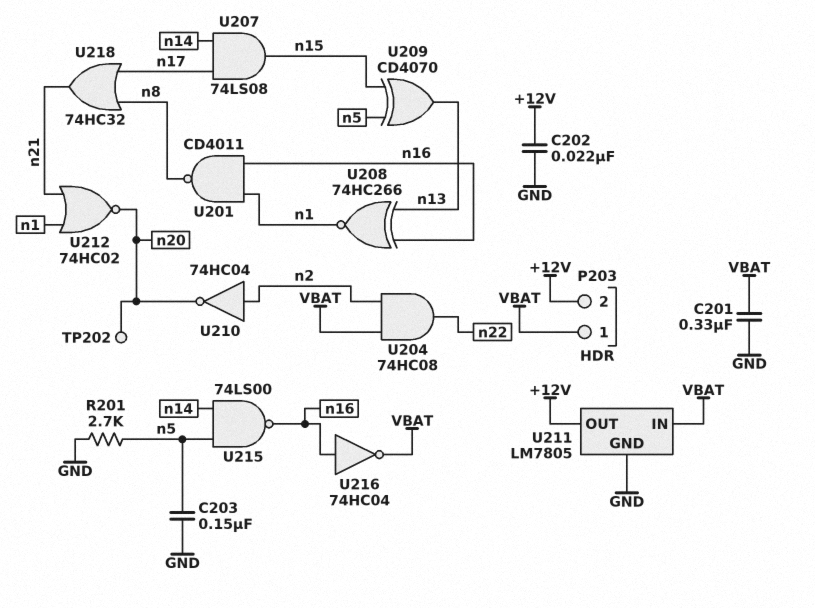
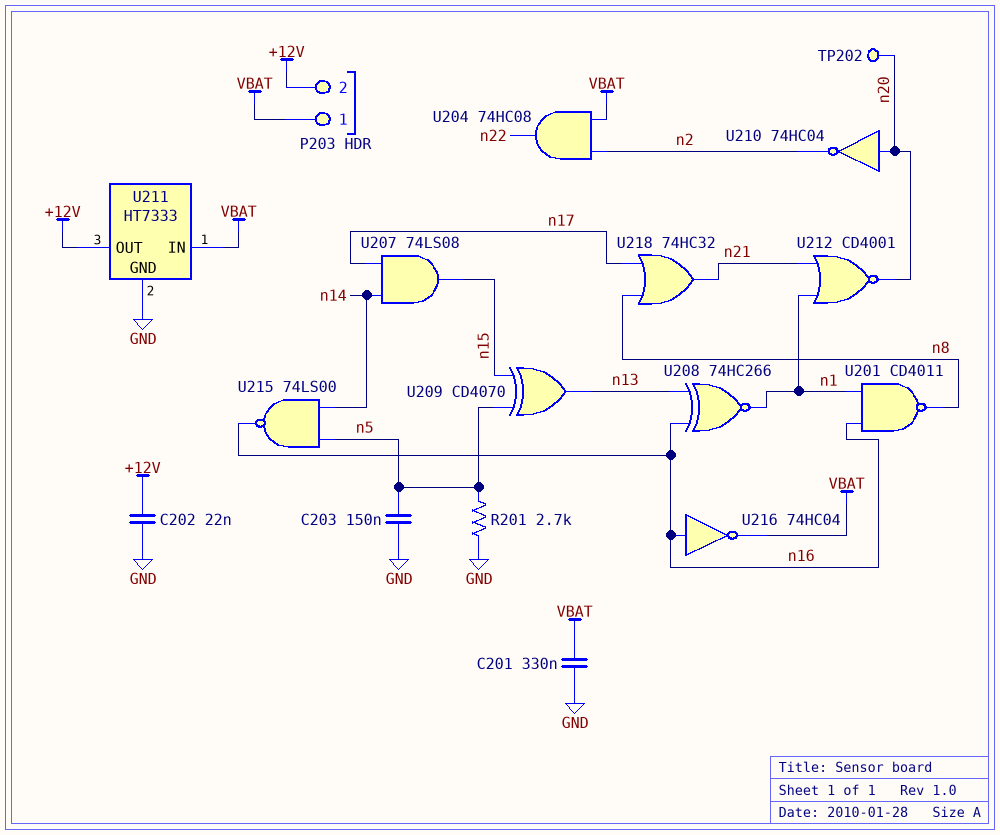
U210: NOT 74HC04 (in n2, out n20) -> NOT 74HC04 (in n20, out n2)
U211: LM7805 -> HT7333
U212: NOR 74HC02 (in n1, in n21, out n20) -> NOR CD4001 (in n1, in n21, out n20)

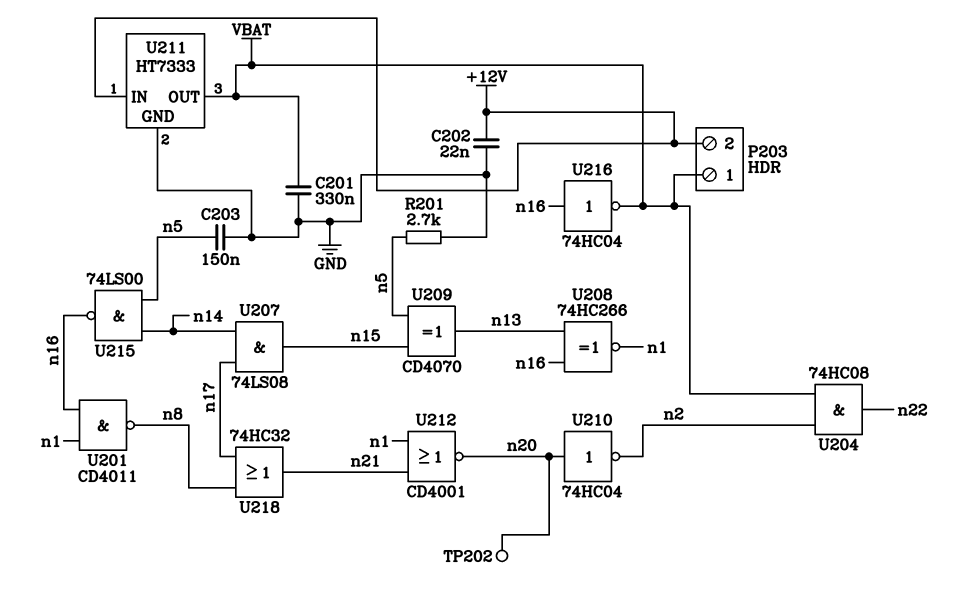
U211 pin IN: VBAT -> +12V
U211 pin OUT: +12V -> VBAT

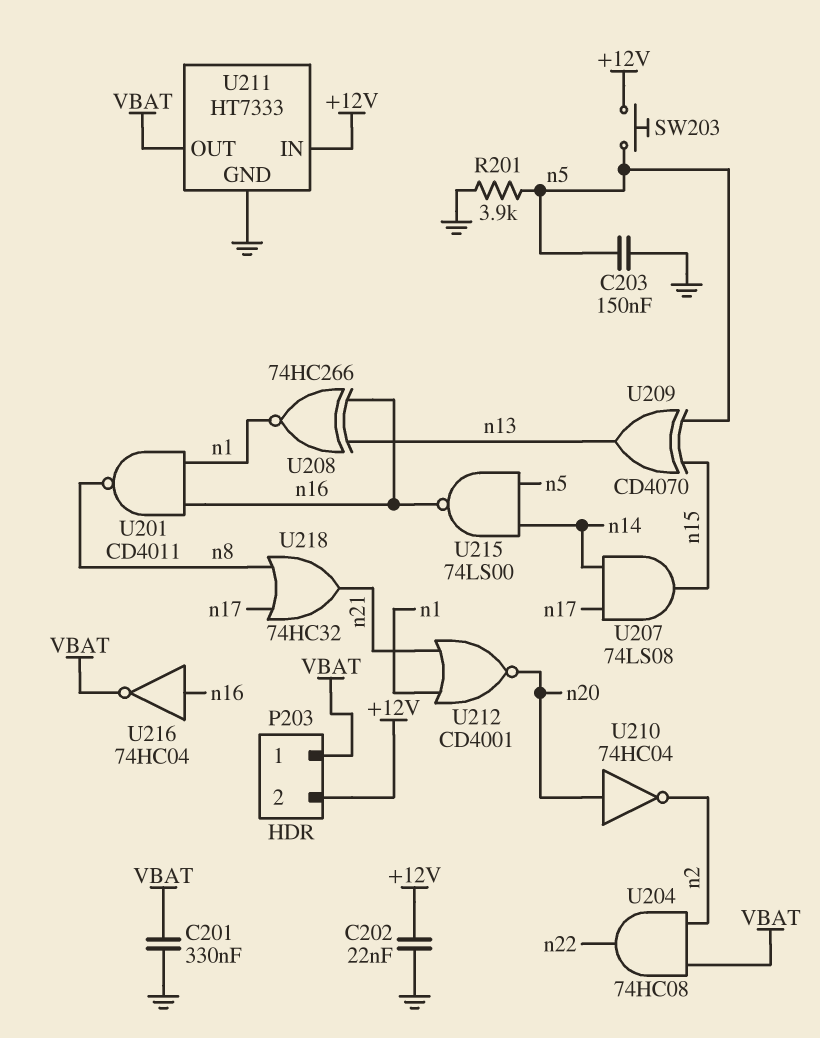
R201: 2.7k (GND, n5) -> 3.9k (GND, n5)
SW203: none -> button (+12V, n5)
TP202: test point (n20) -> none

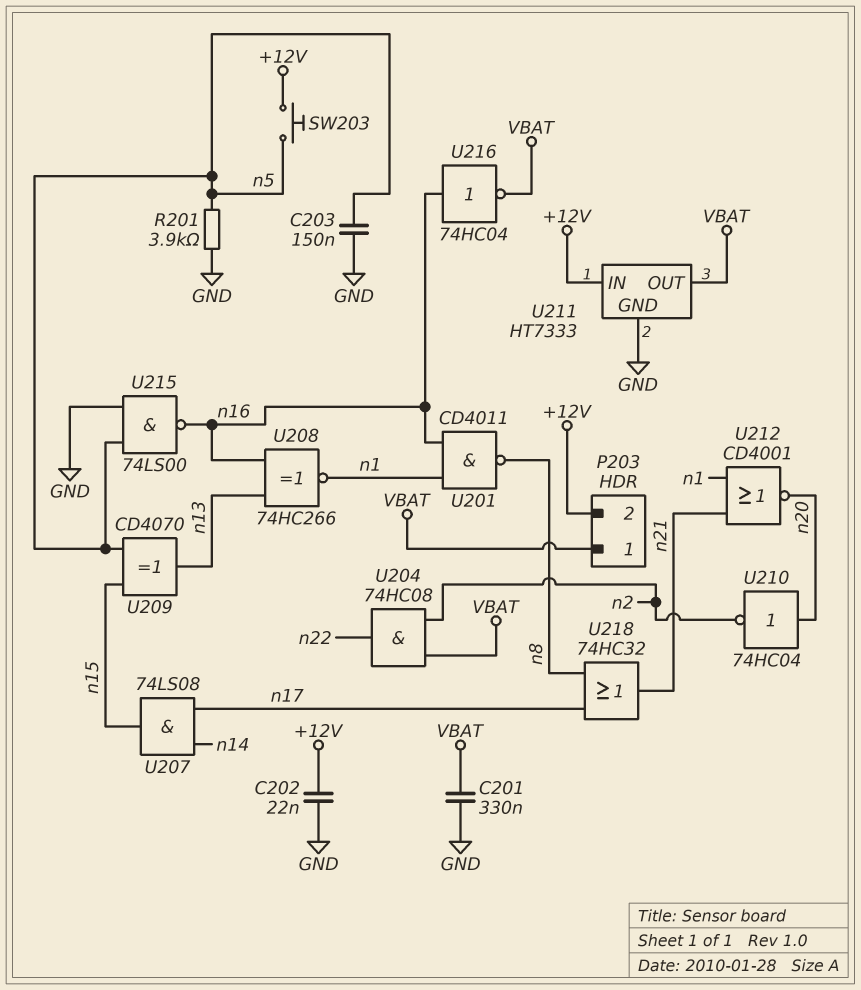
U215: NAND 74LS00 (in n5, in n14, out n16) -> NAND 74LS00 (in GND, in n5, out n16)

